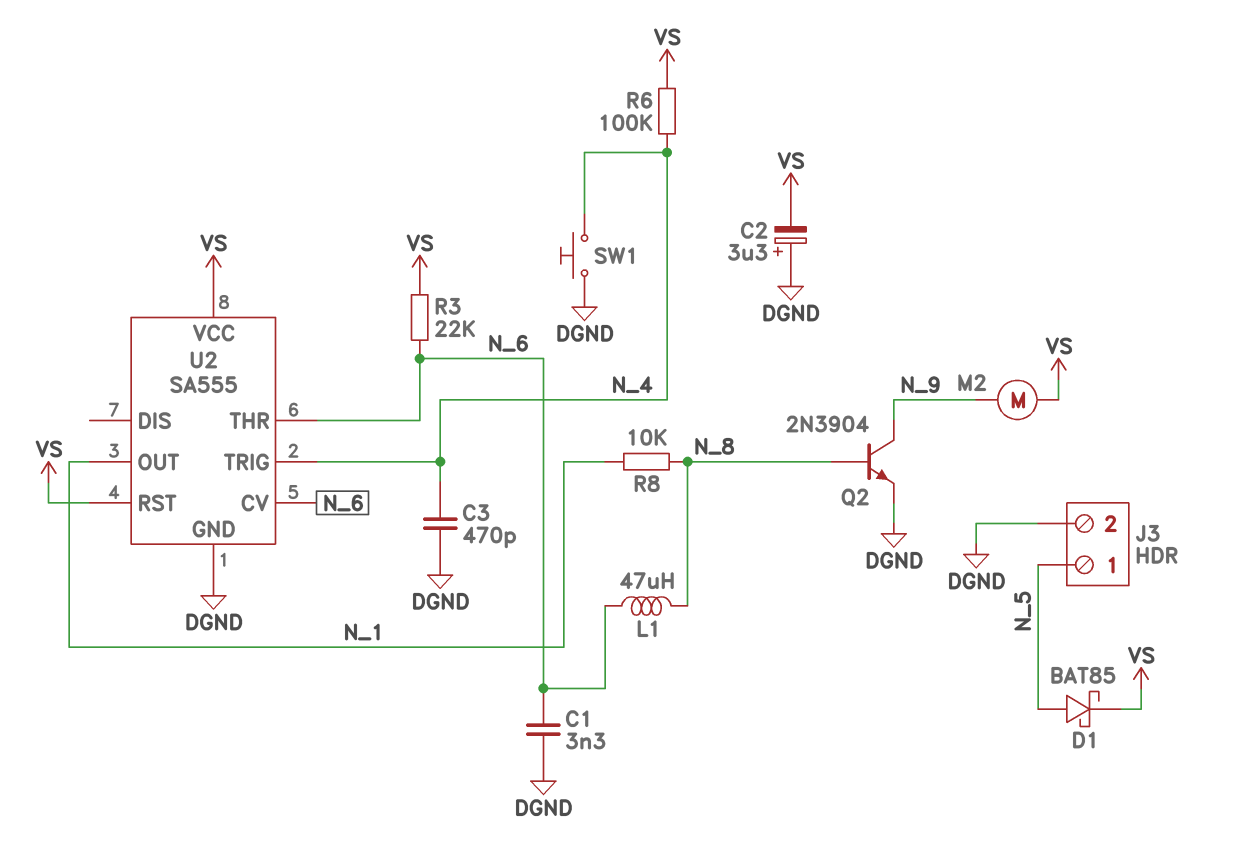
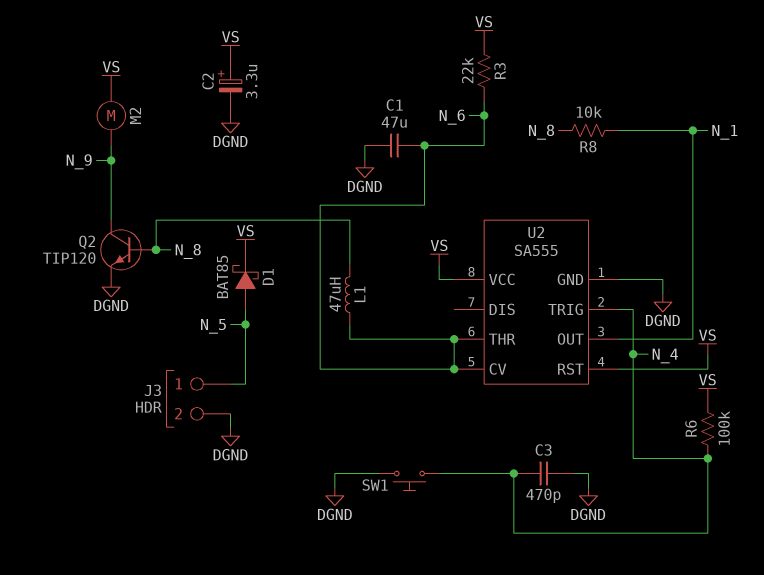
C1: 3.3nF (DGND, N_6) -> 47uF (DGND, N_6)
C2: 3.3uF (plus DGND, minus VS) -> 3.3uF (plus VS, minus DGND)
Q2: NPN 2N3904 (B N_8, C N_9, E DGND) -> NPN TIP120 (B N_8, C N_9, E DGND)

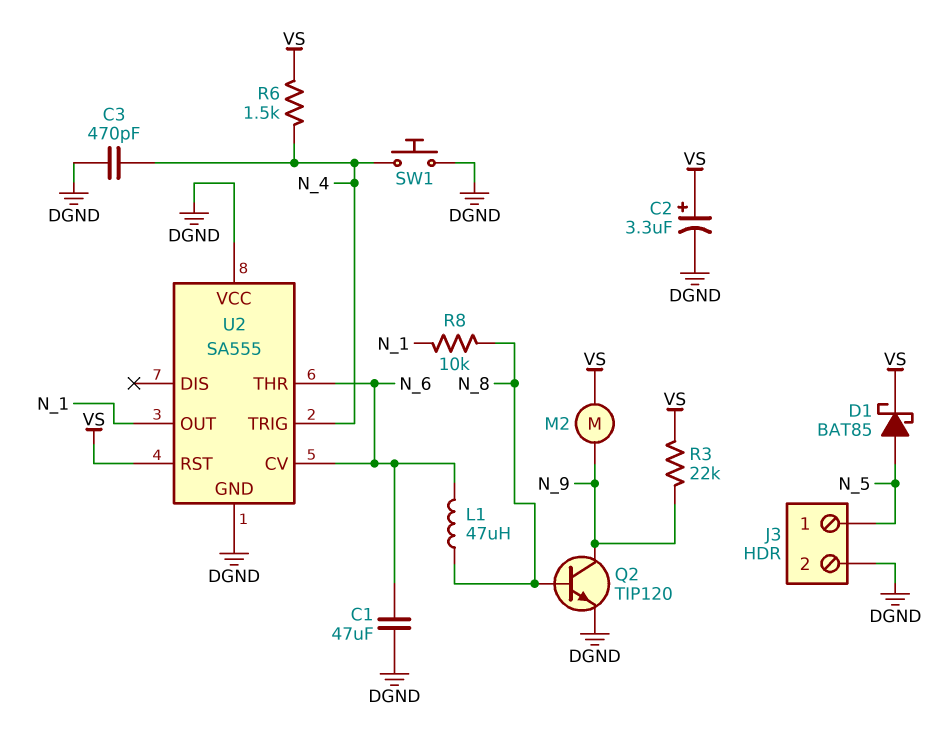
R3: 22k (N_6, VS) -> 22k (N_9, VS)
R6: 100k (N_4, VS) -> 1.5k (N_4, VS)
U2 pin VCC: VS -> DGND

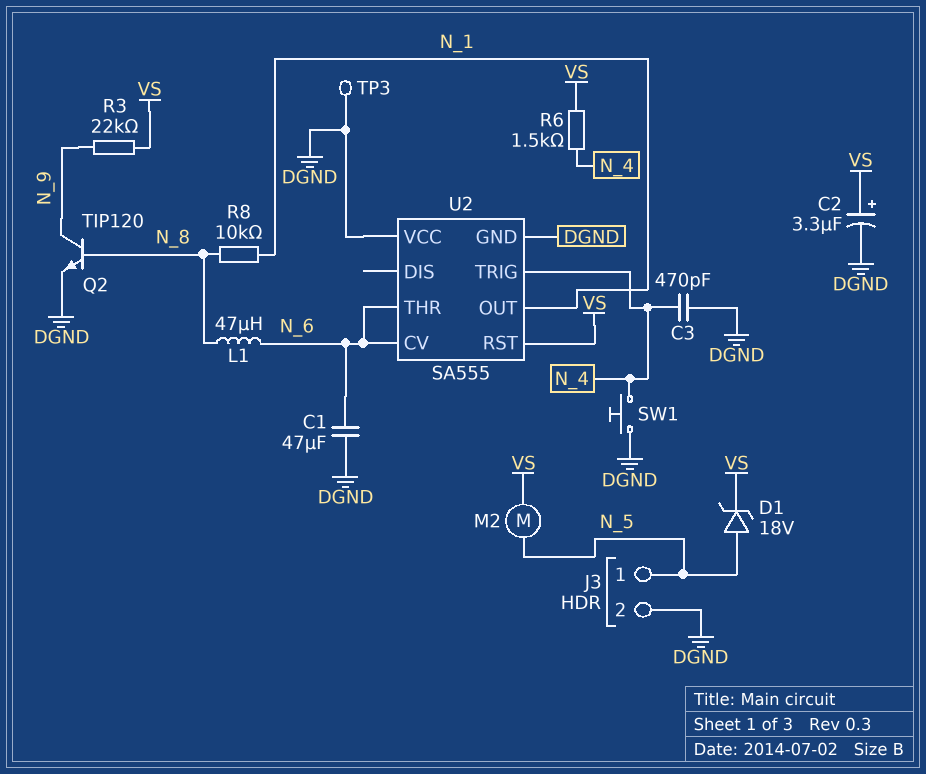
D1: schottky BAT85 (A N_5, K VS) -> zener 18V (A N_5, K VS)
M2: motor (N_9, VS) -> motor (N_5, VS)
TP3: none -> test point (DGND)

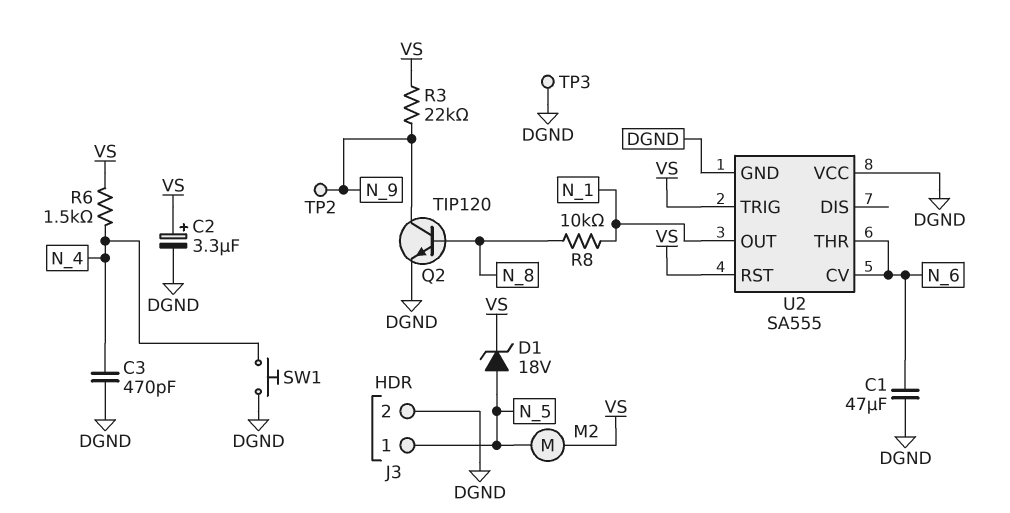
L1: 47uH (N_6, N_8) -> none
TP2: none -> test point (N_9)
U2 pin TRIG: N_4 -> VS

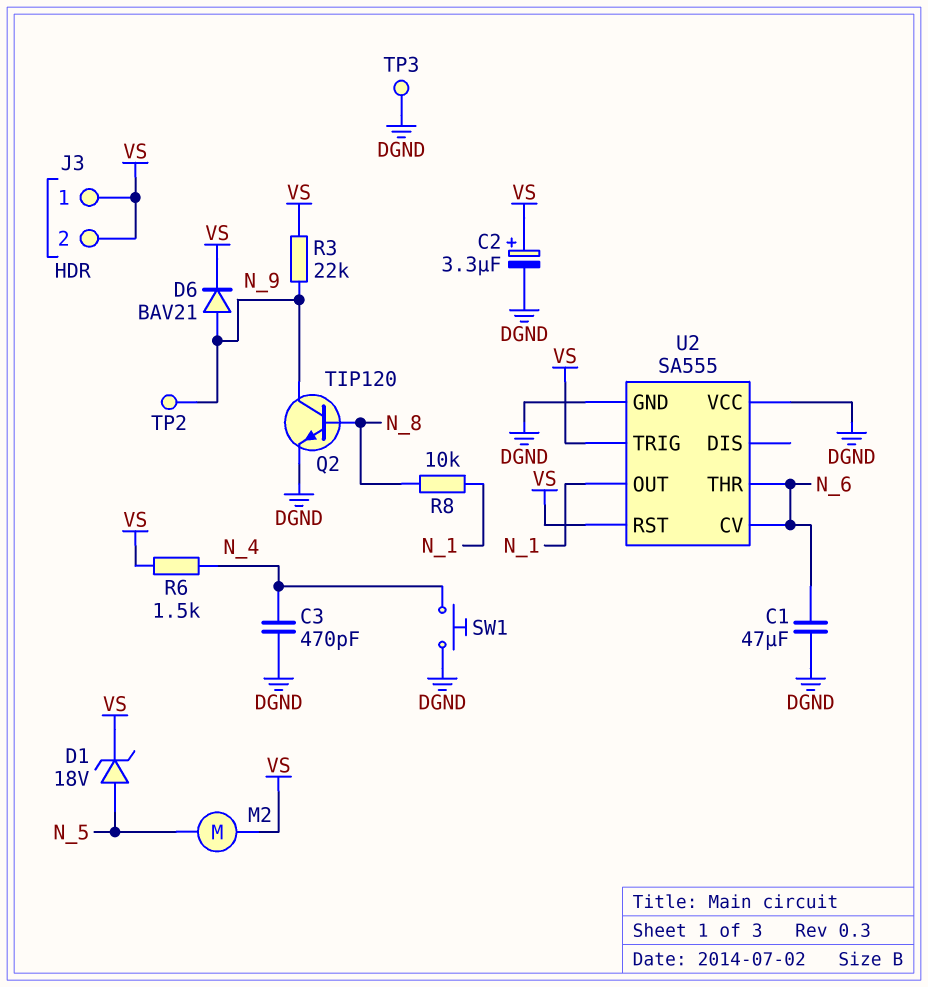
D6: none -> diode BAV21 (A N_9, K VS)
J3 pin 1: N_5 -> VS
J3 pin 2: DGND -> VS

